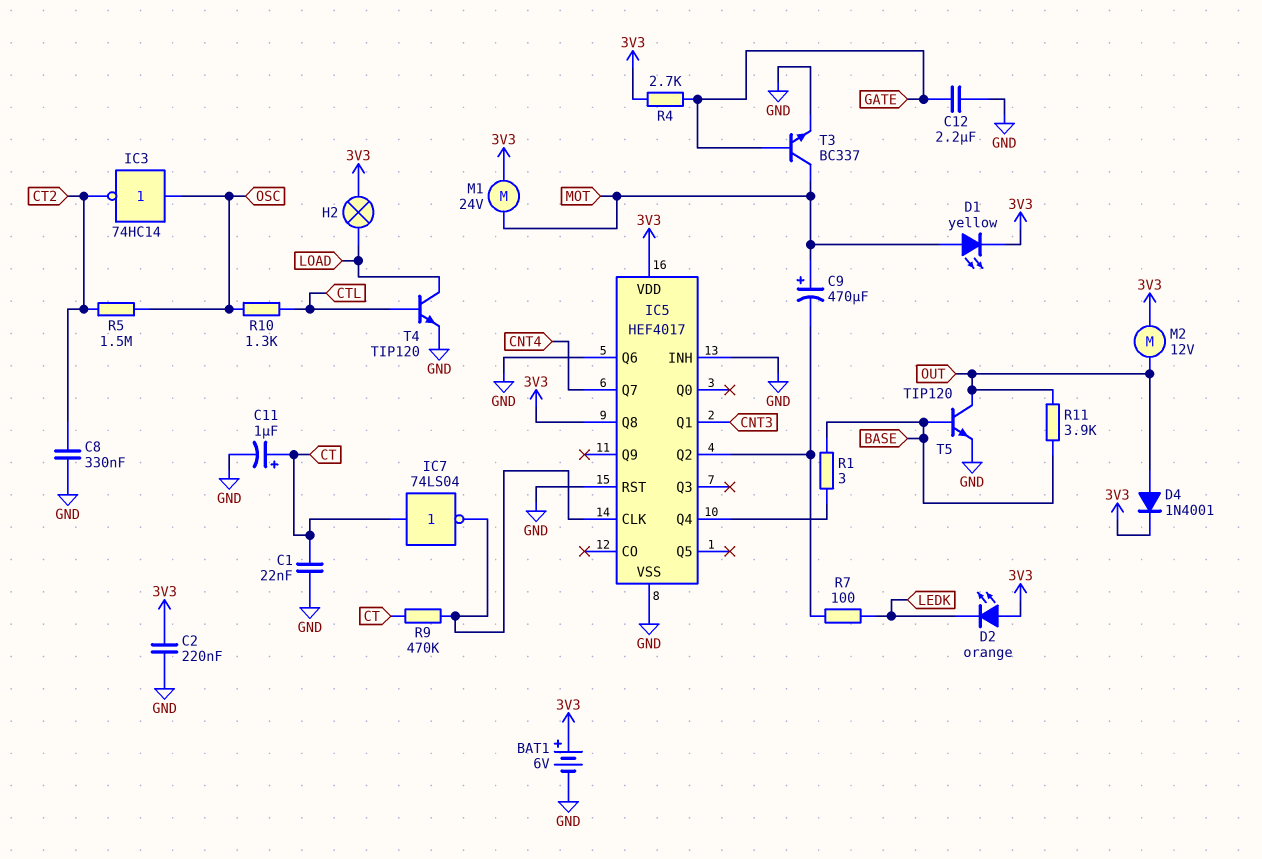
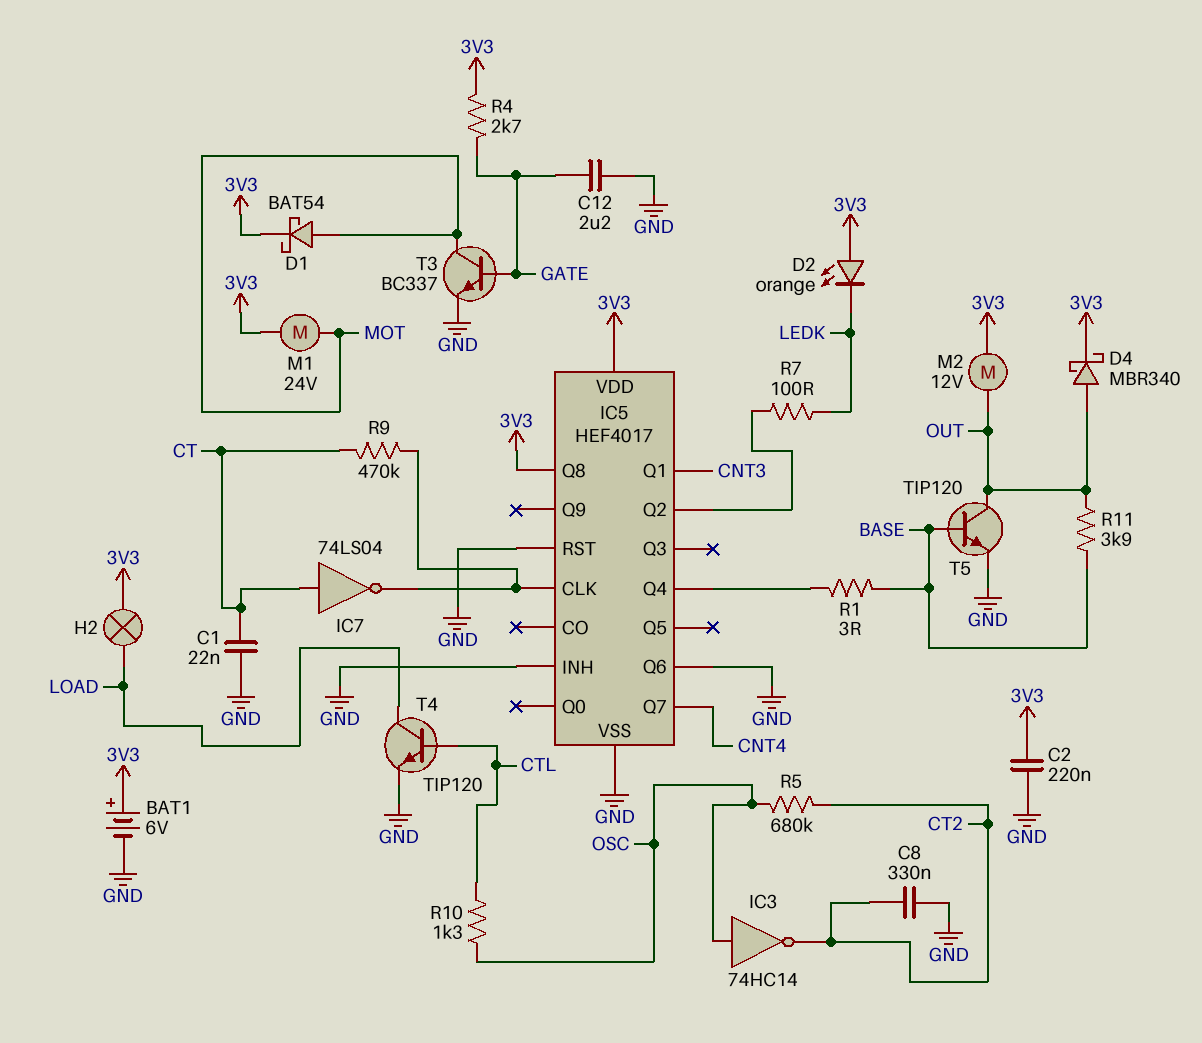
C9: 470uF (plus MOT, minus IC5/Q2) -> none
C11: 1uF (plus CT, minus GND) -> none
D1: LED yellow (A MOT, K 3V3) -> schottky BAT54 (A MOT, K 3V3)
D4: diode 1N4001 (A OUT, K 3V3) -> schottky MBR340 (A OUT, K 3V3)
R5: 1.5M (CT2, OSC) -> 680k (CT2, OSC)

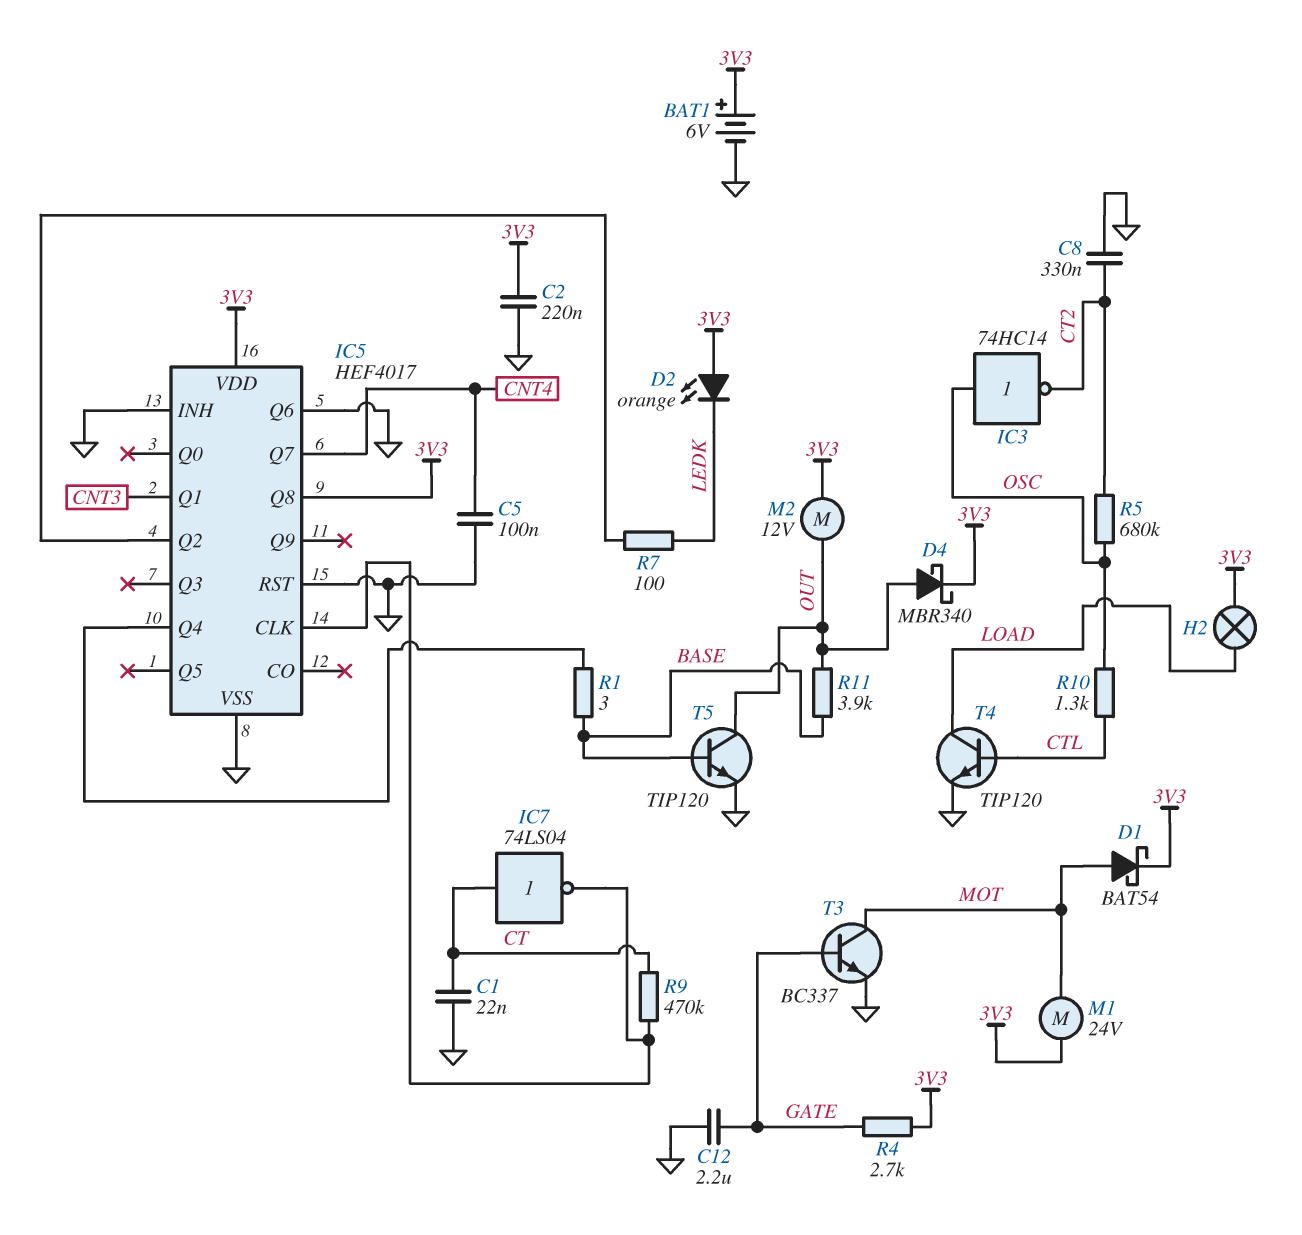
C5: none -> 100nF (CNT4, GND)

